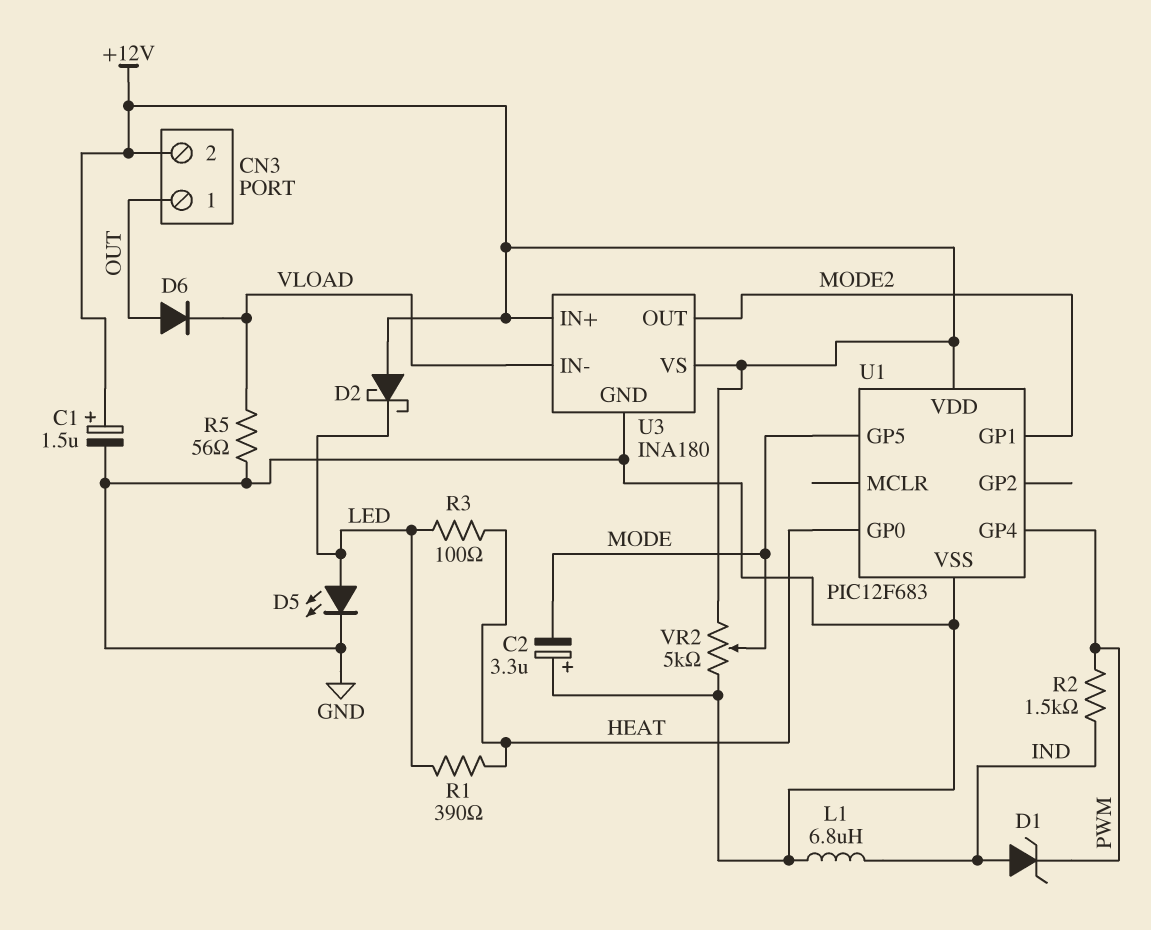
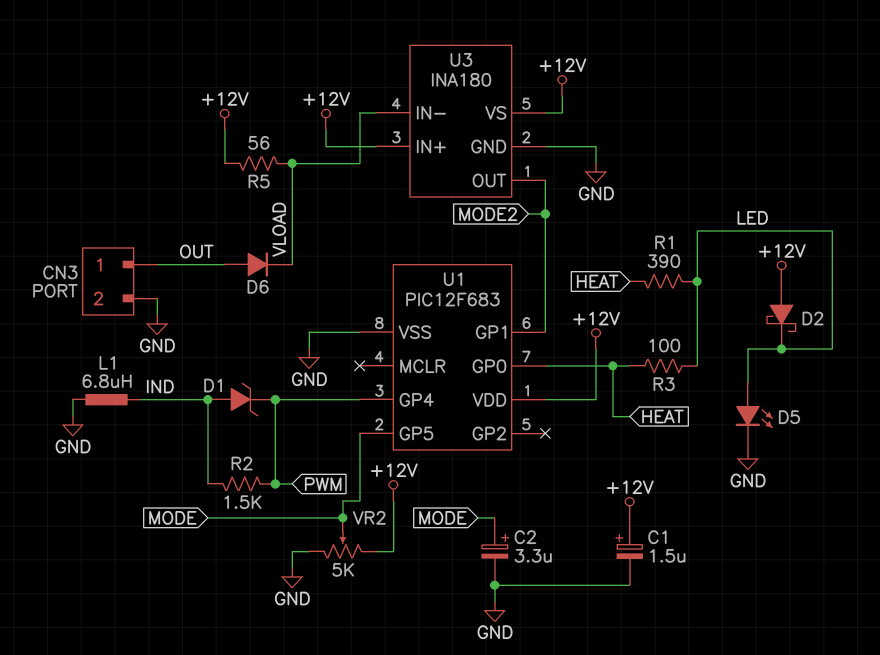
C2: 3.3uF (plus GND, minus MODE) -> 3.3uF (plus MODE, minus GND)
CN3 pin 2: +12V -> GND
R5: 56 (GND, VLOAD) -> 56 (+12V, VLOAD)

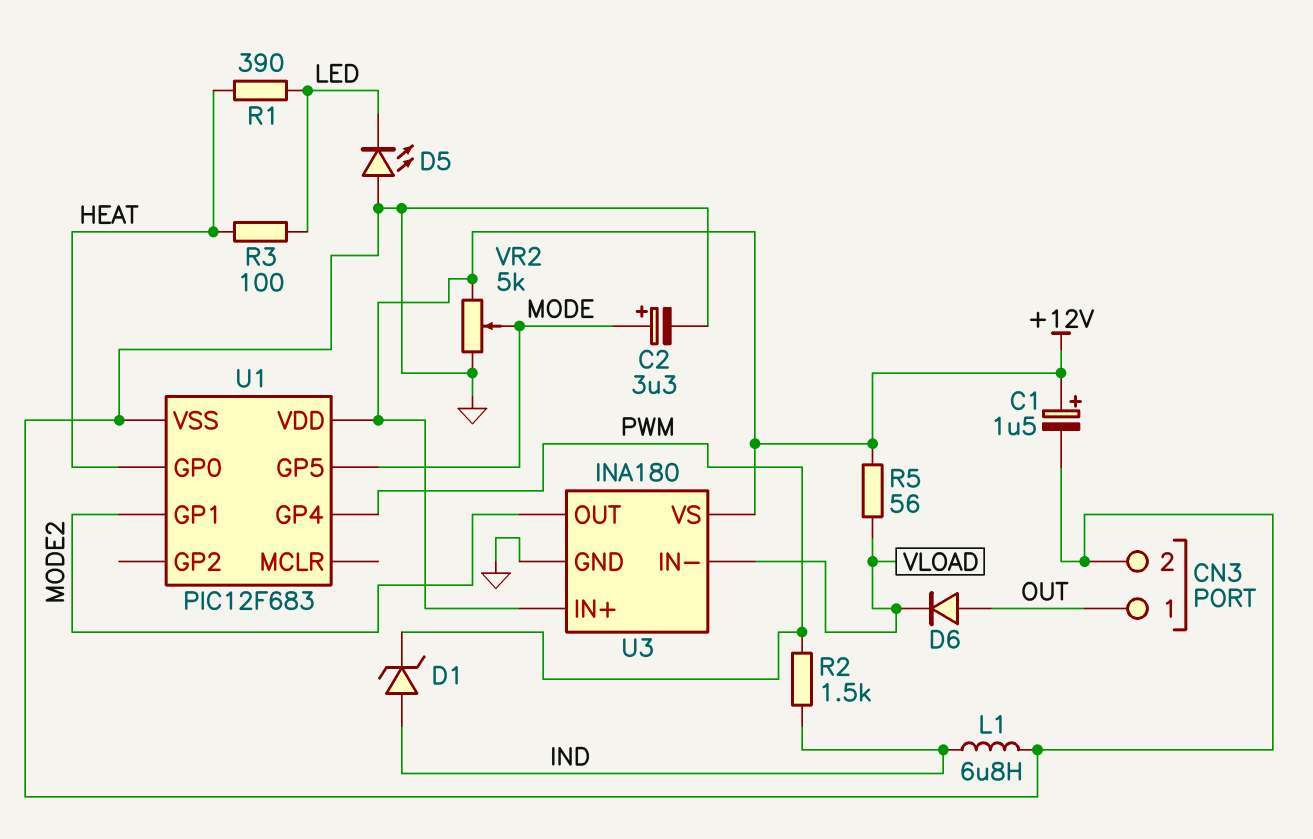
D2: schottky (A +12V, K LED) -> none
D5: LED (A LED, K GND) -> LED (A GND, K LED)

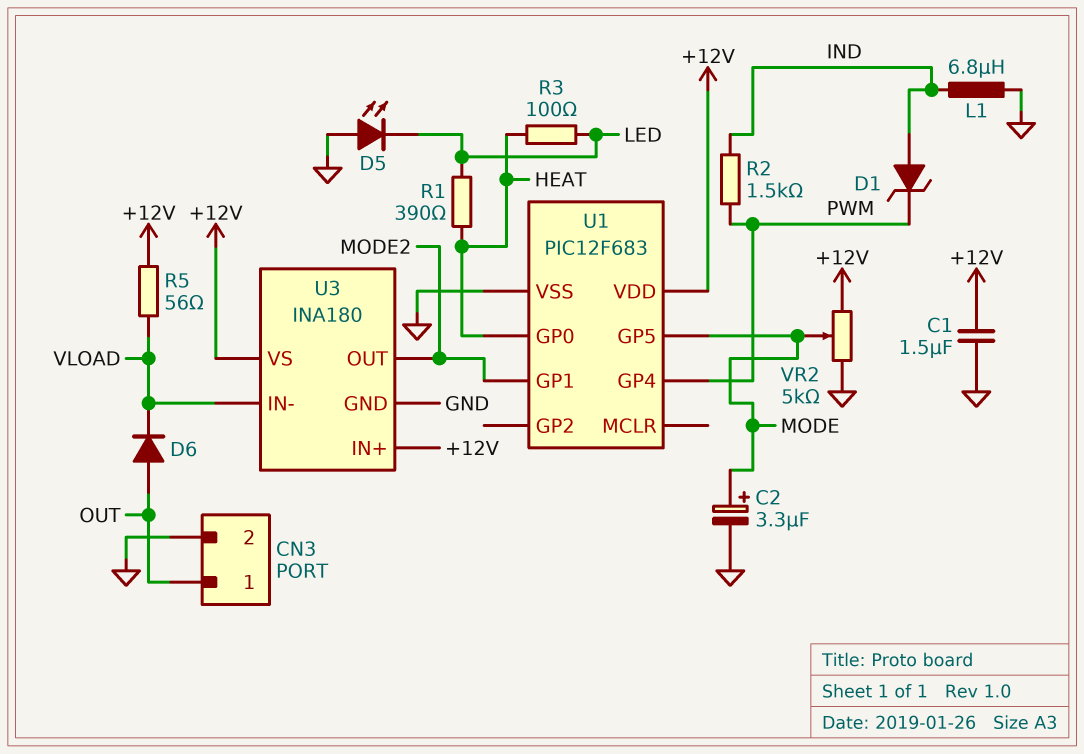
C1: 1.5uF (plus +12V, minus GND) -> 1.5uF (+12V, GND)

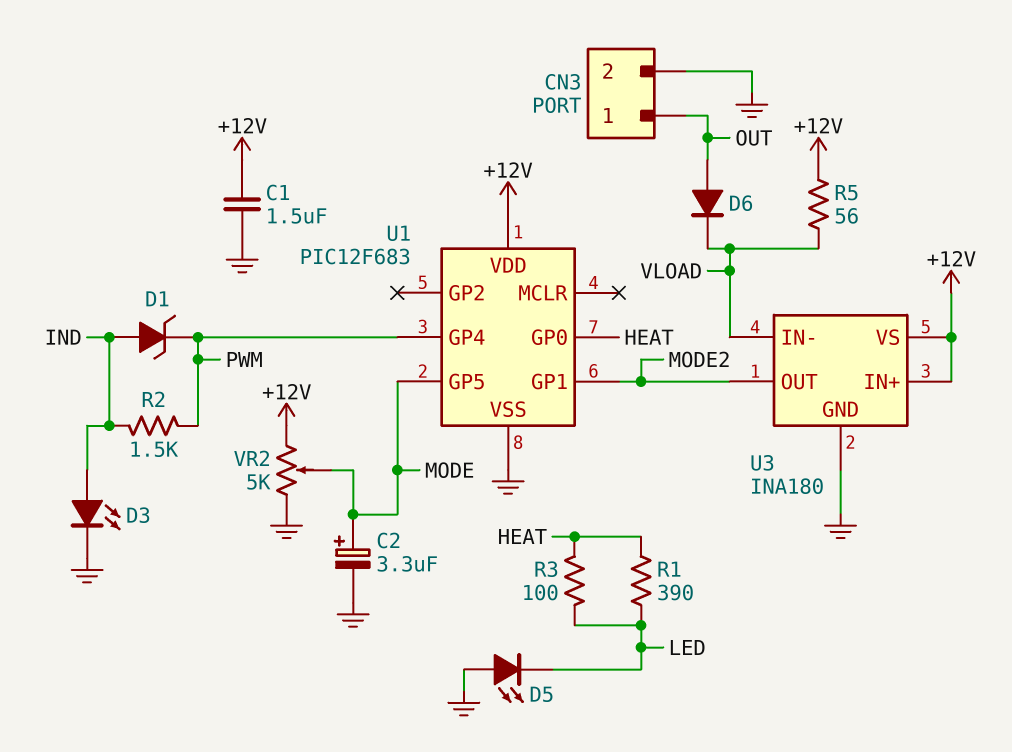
D3: none -> LED (A IND, K GND)
L1: 6.8uH (GND, IND) -> none

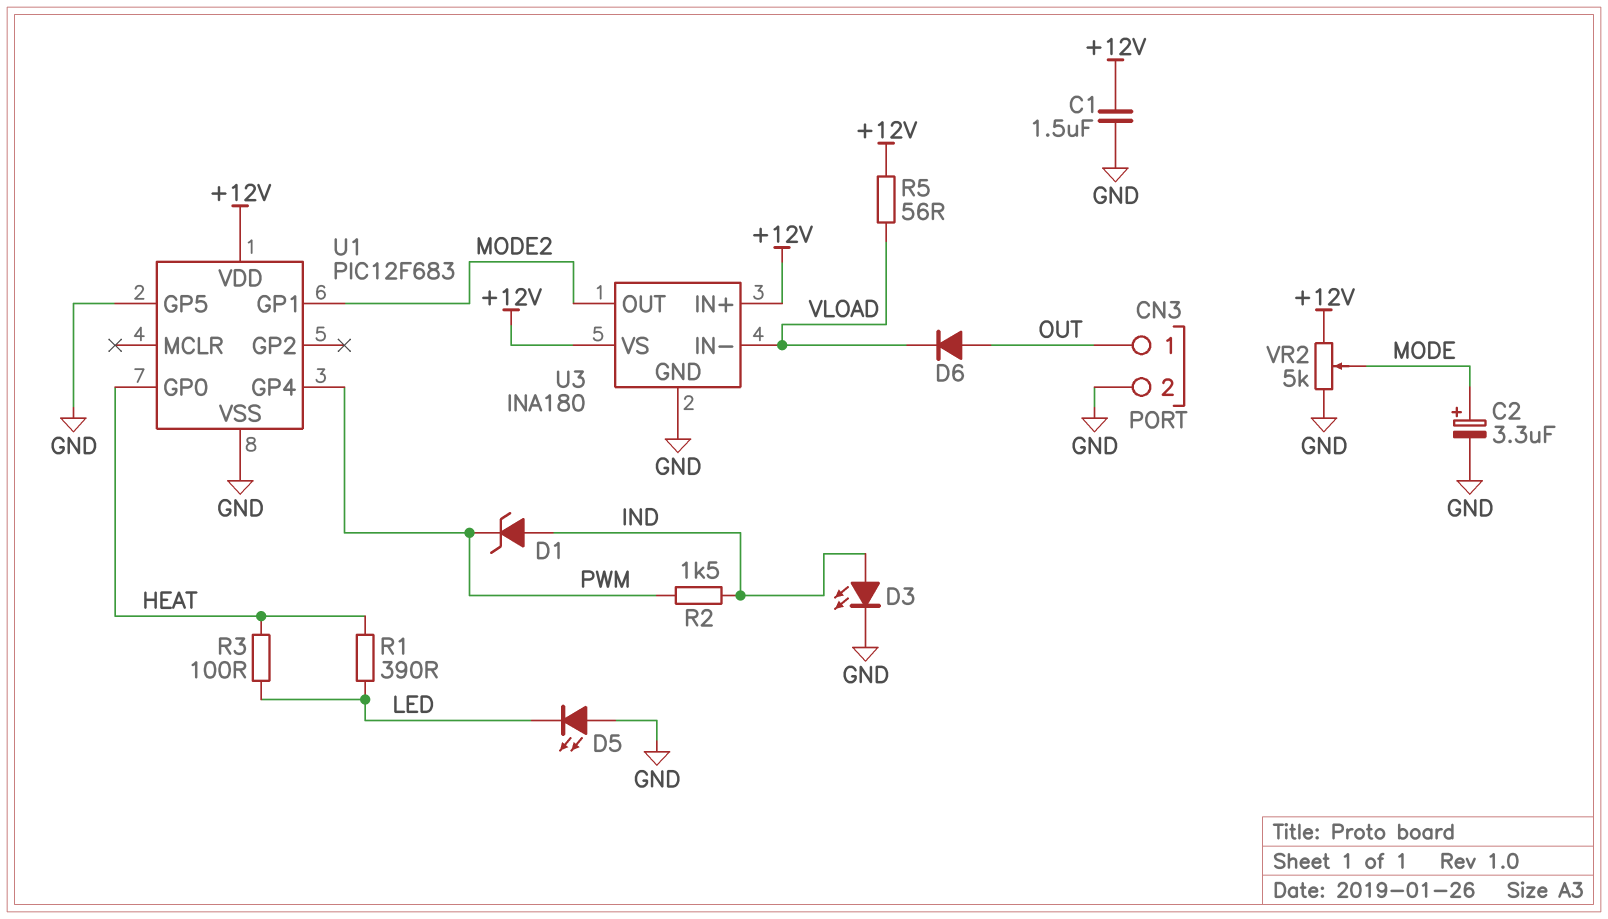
U1 pin GP5: MODE -> GND

